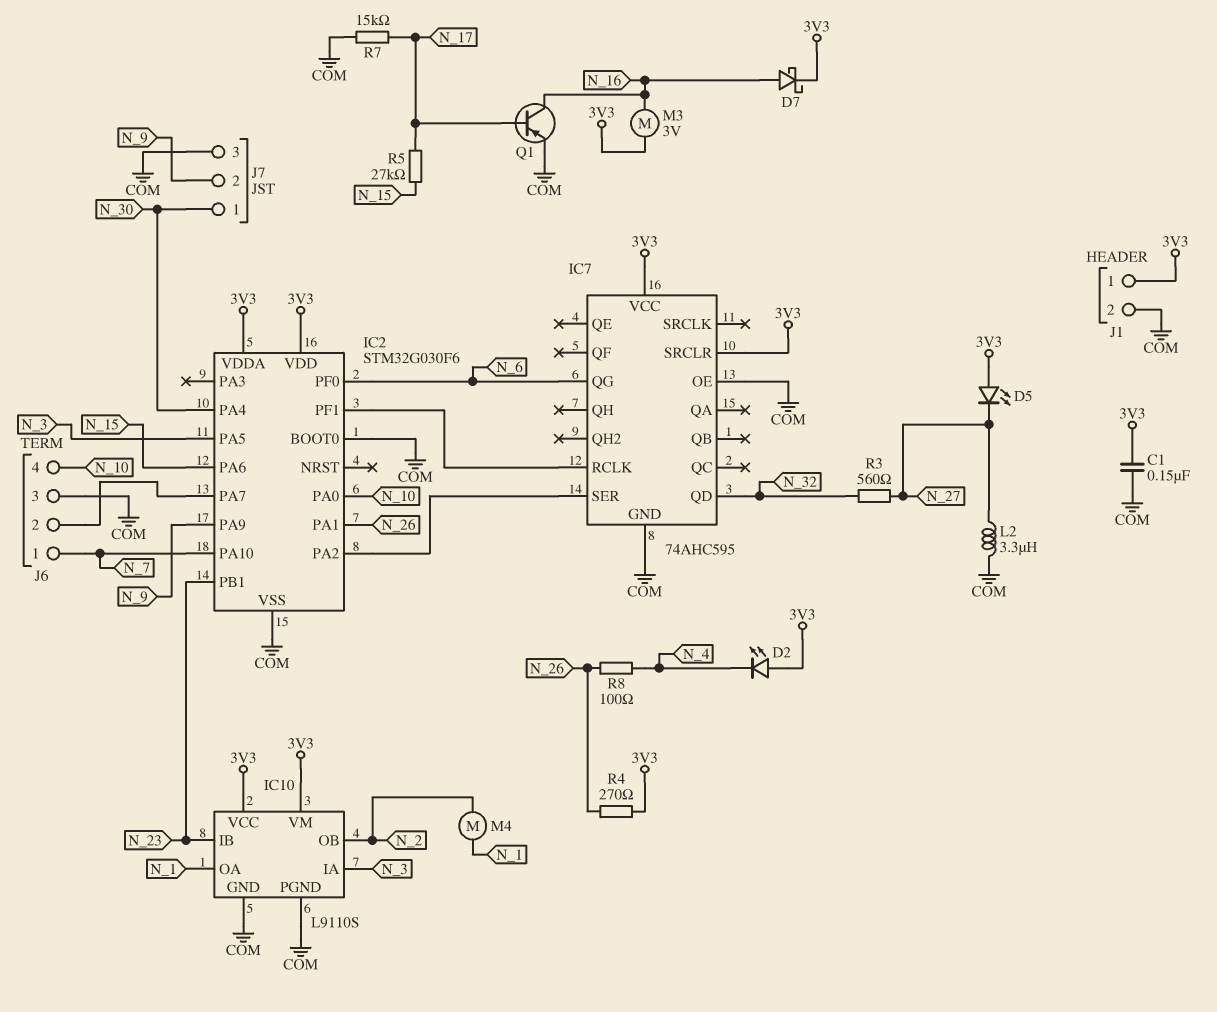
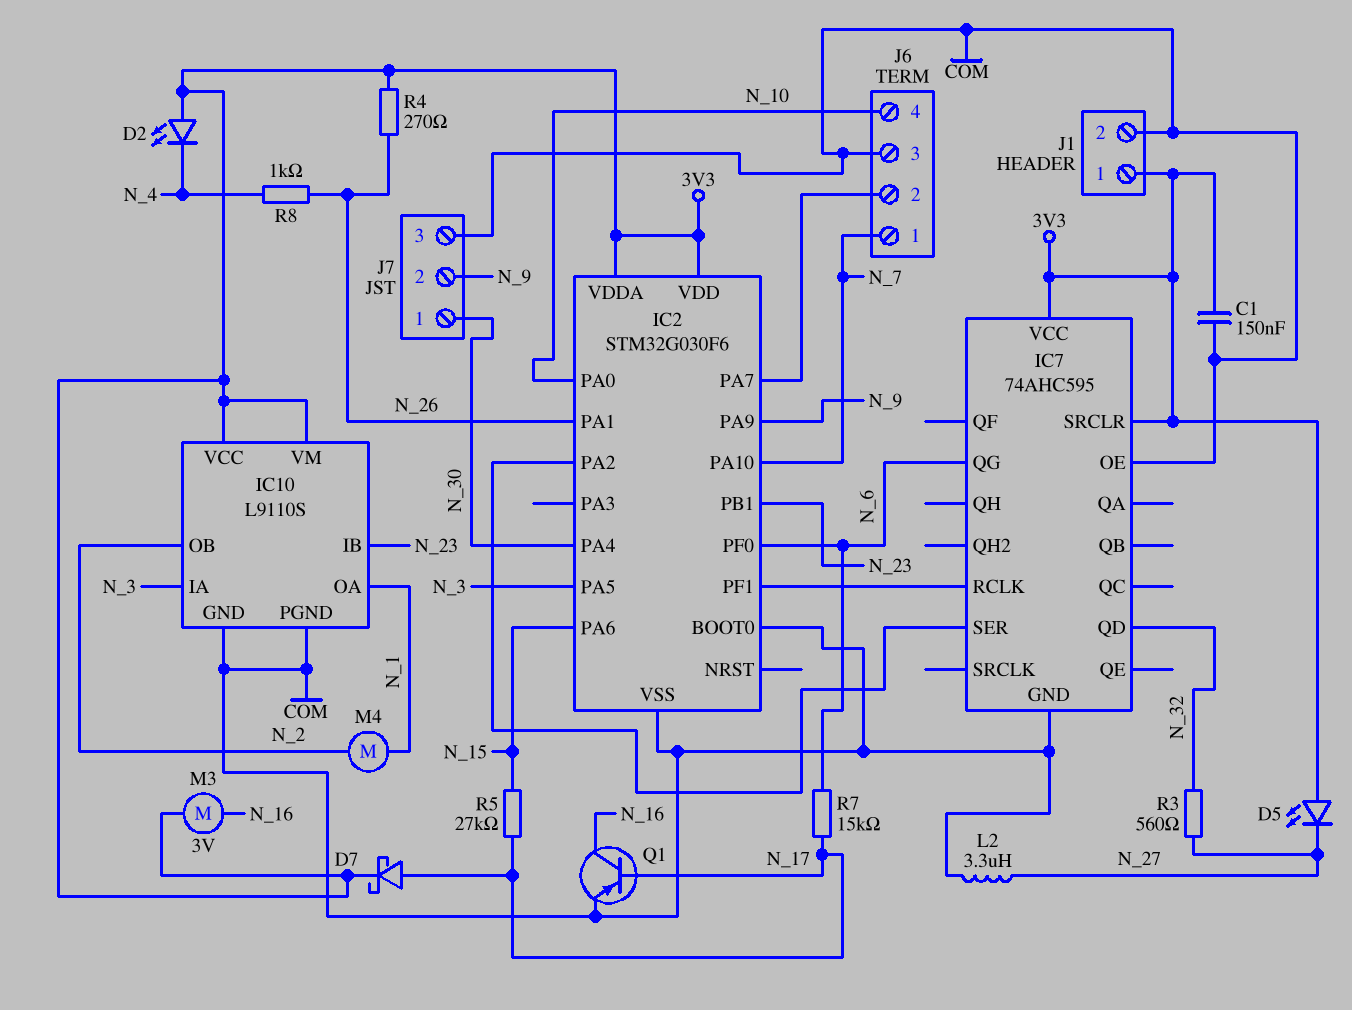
D7: schottky (A N_16, K 3V3) -> schottky (A N_17, K 3V3)
R7: 15k (COM, N_17) -> 15k (N_6, N_17)
R8: 100 (N_4, N_26) -> 1k (N_4, N_26)

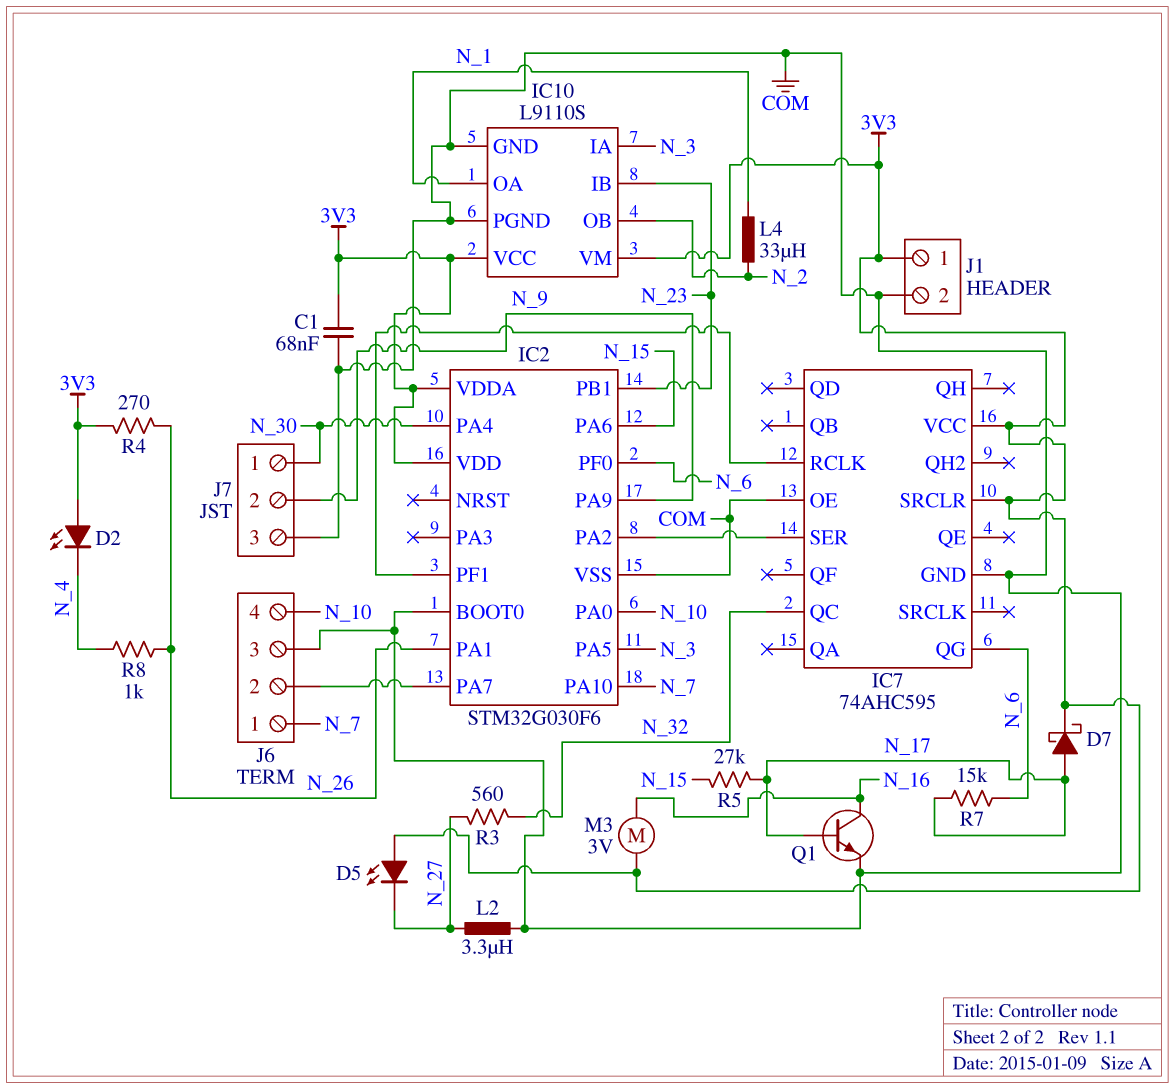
C1: 150nF (3V3, COM) -> 68nF (3V3, COM)
IC7 pin QC: none -> N_32
IC7 pin QD: N_32 -> none
L4: none -> 33uH (N_1, N_2)
M4: motor (N_1, N_2) -> none
Q1: PNP (B N_17, C N_16, E COM) -> NPN (B N_17, C N_16, E COM)

